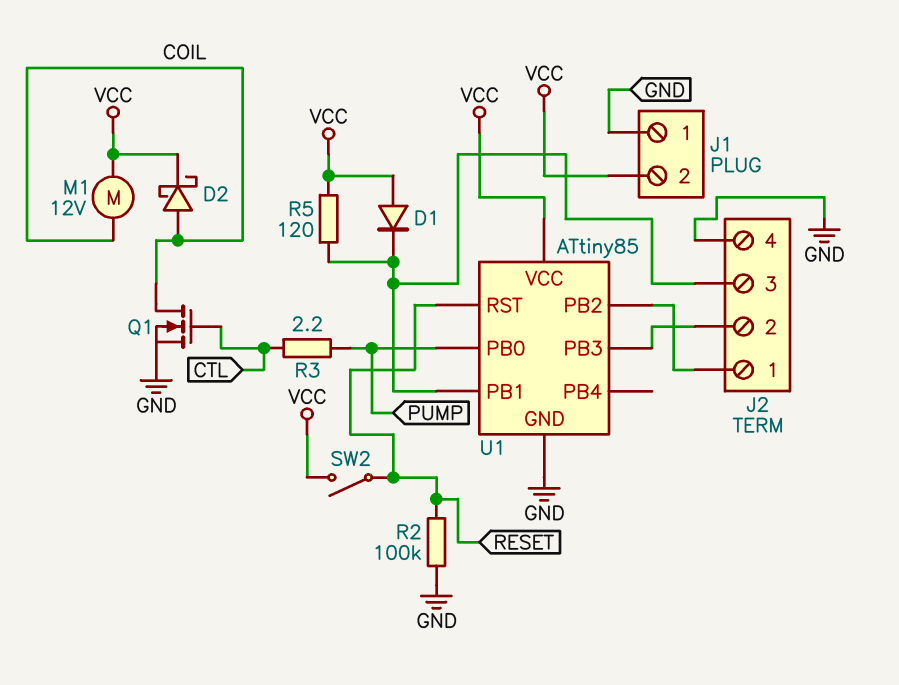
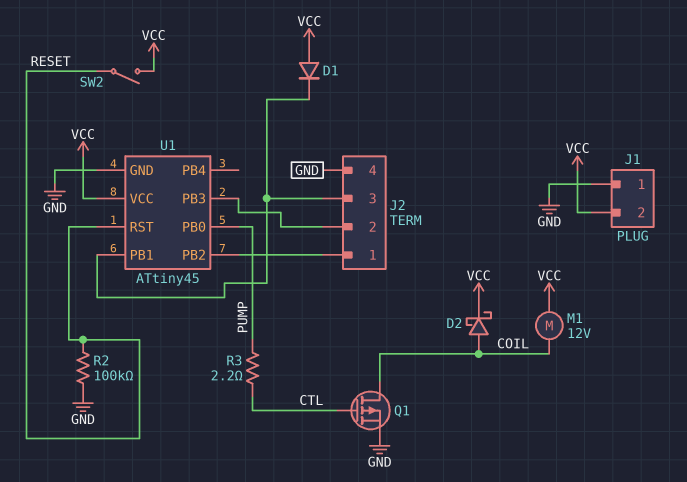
Q1: NMOS (G CTL, D COIL, S GND) -> PMOS (G CTL, D COIL, S GND)
R5: 120 (J2/3, VCC) -> none
U1: ATtiny85 -> ATtiny45

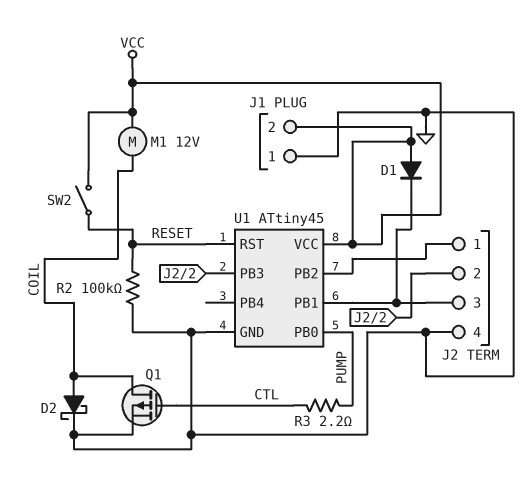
D2: schottky (A COIL, K VCC) -> schottky (A COIL, K GND)

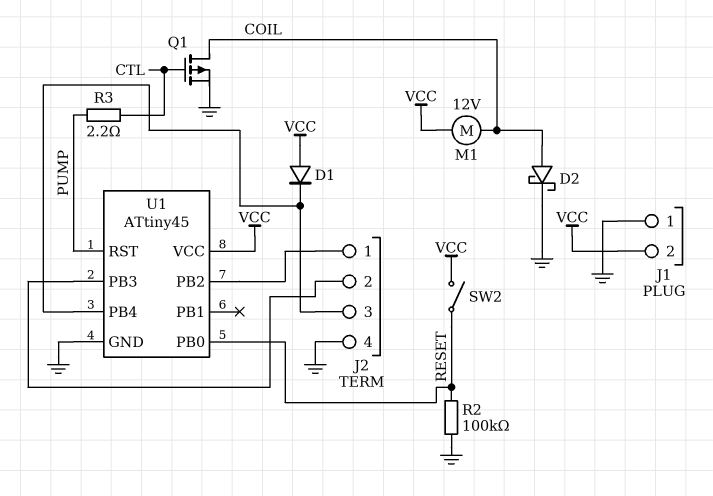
U1 pin PB0: PUMP -> RESET
U1 pin PB1: J2/3 -> none
U1 pin PB4: none -> J2/3
U1 pin RST: RESET -> PUMP

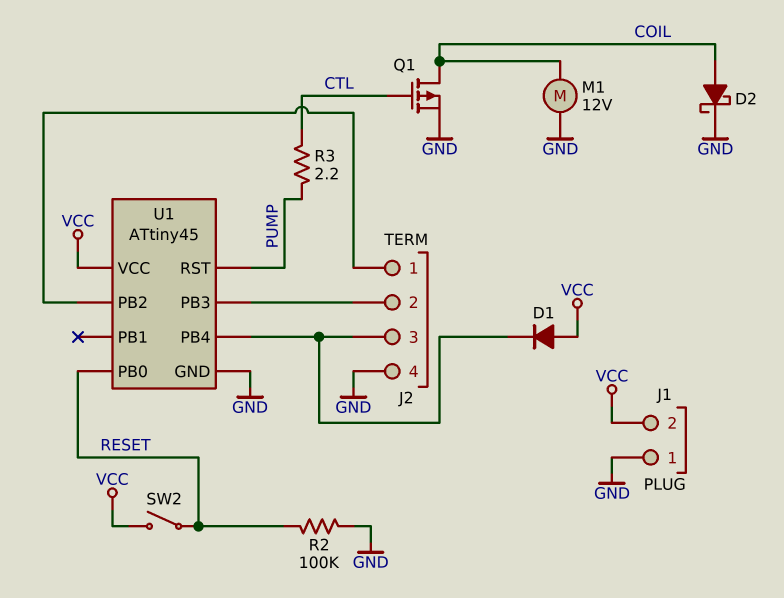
M1: motor 12V (COIL, VCC) -> motor 12V (COIL, GND)

